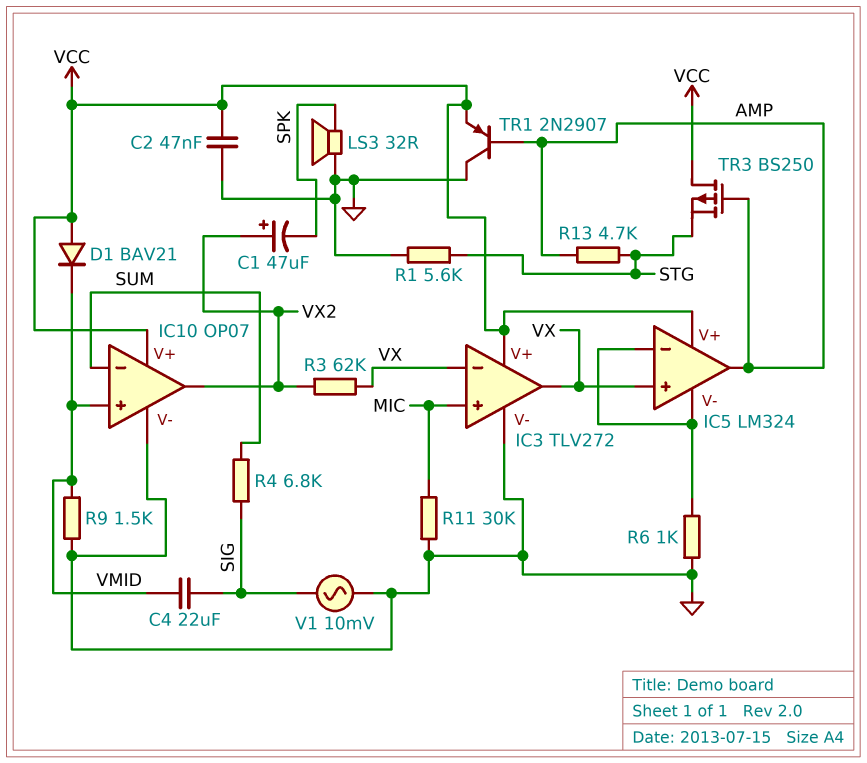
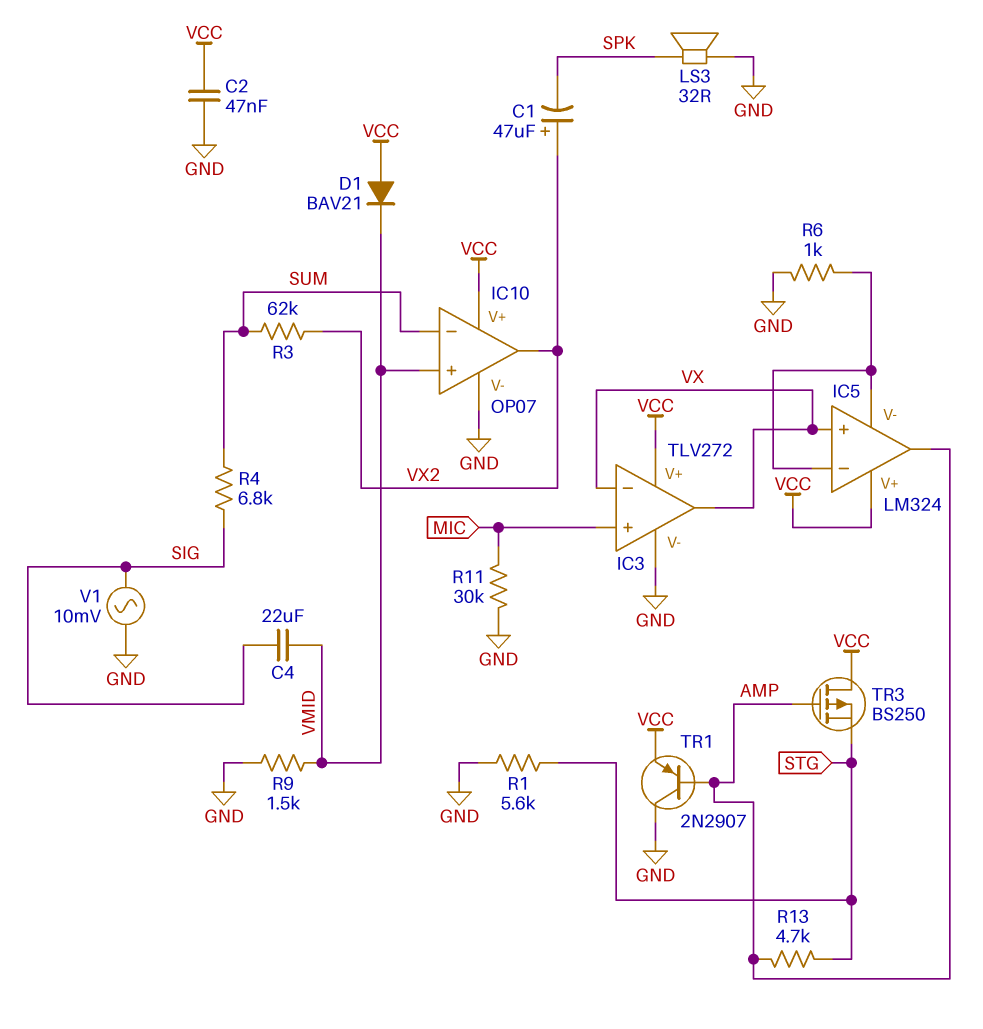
R3: 62k (VX, VX2) -> 62k (SUM, VX2)

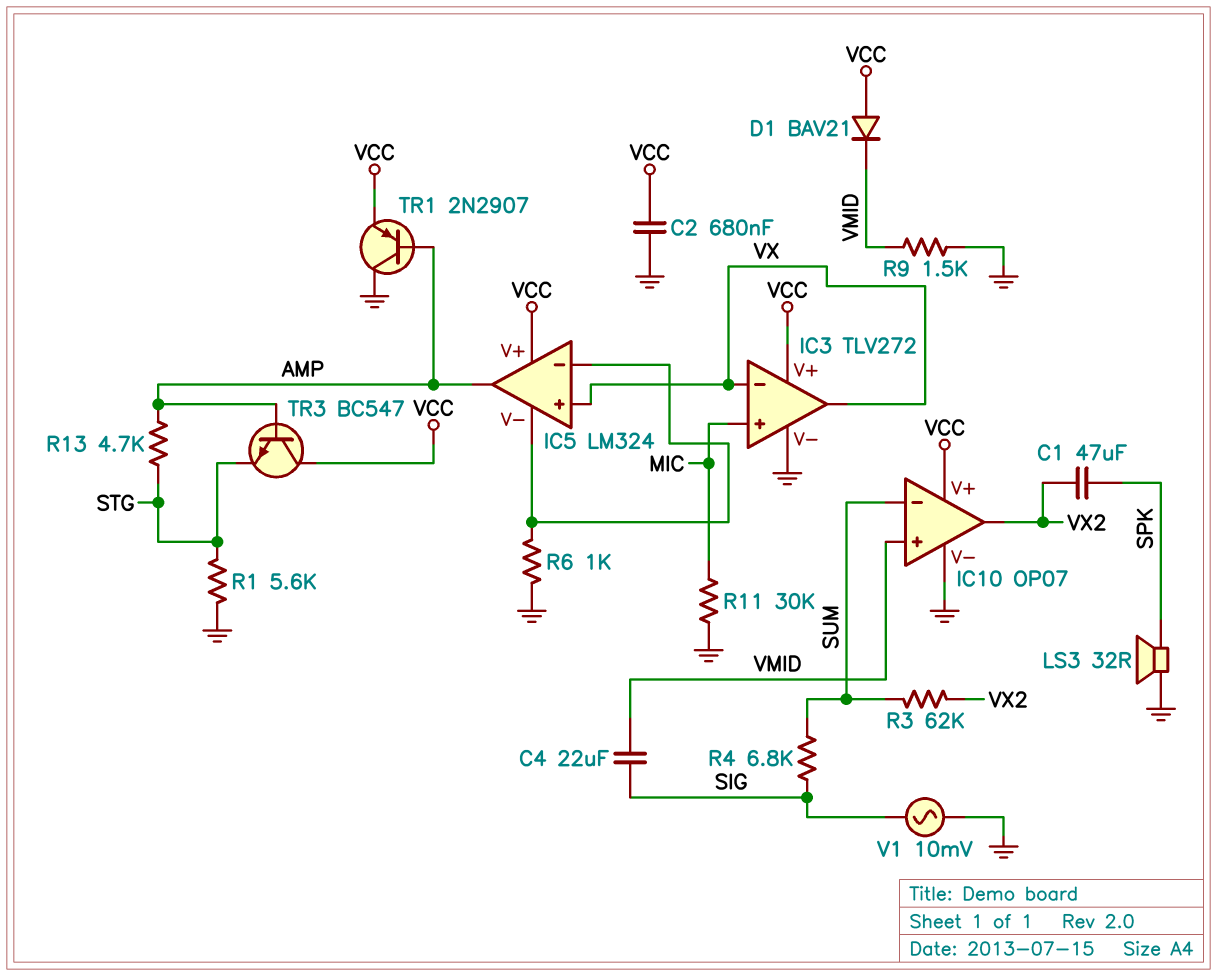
C1: 47uF (plus VX2, minus SPK) -> 47uF (SPK, VX2)
C2: 47nF (GND, VCC) -> 680nF (GND, VCC)
TR3: PMOS BS250 (G AMP, D VCC, S STG) -> NPN BC547 (B AMP, C VCC, E STG)

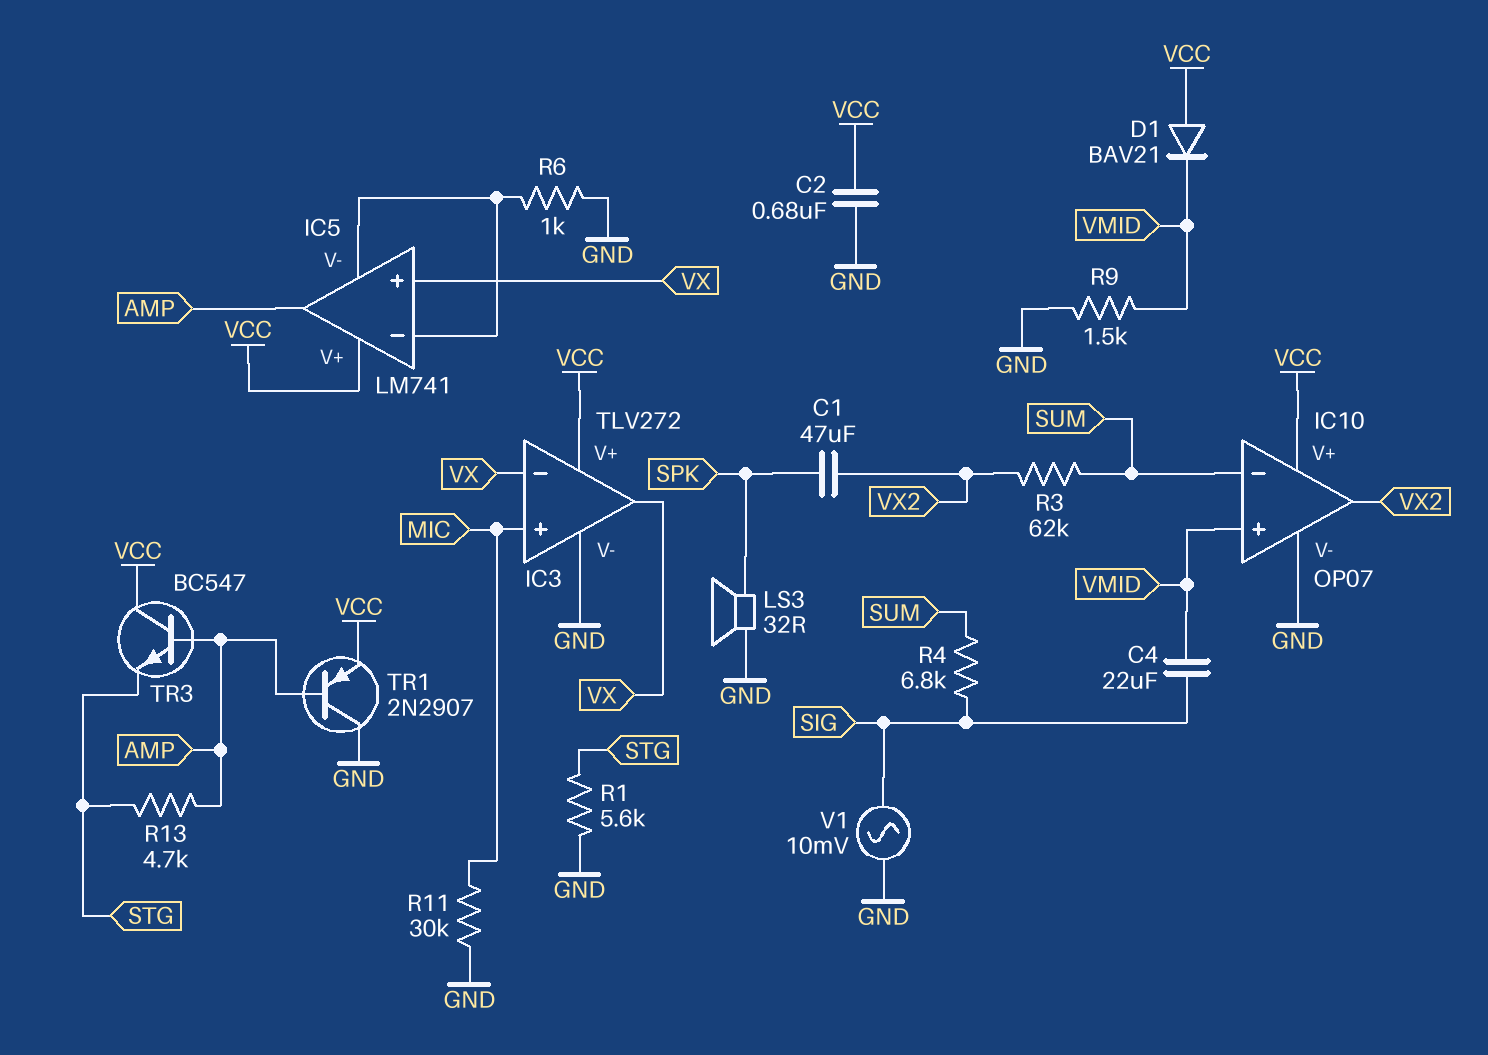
IC5: LM324 -> LM741

